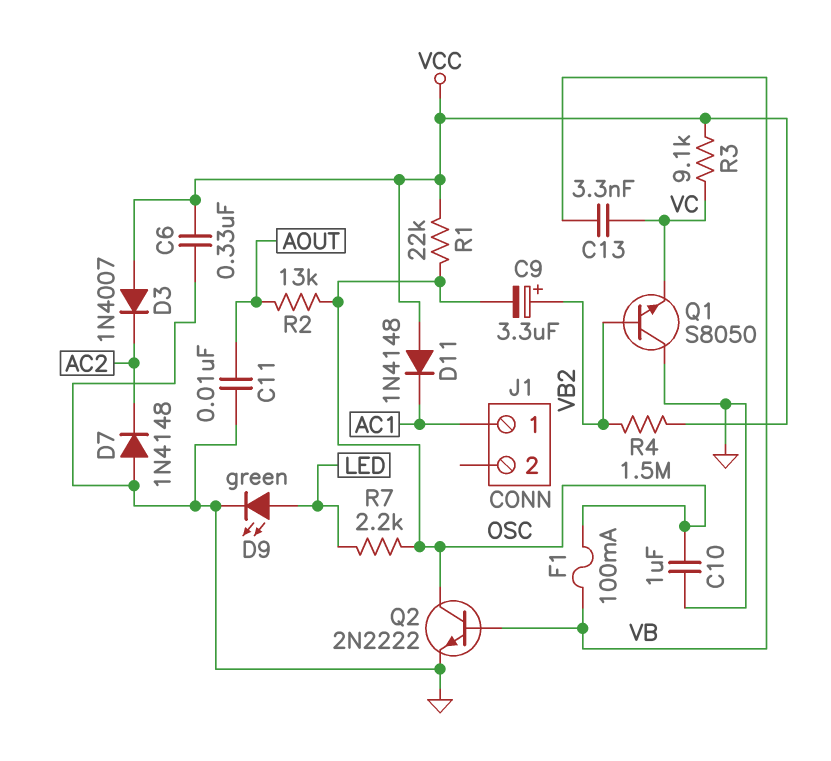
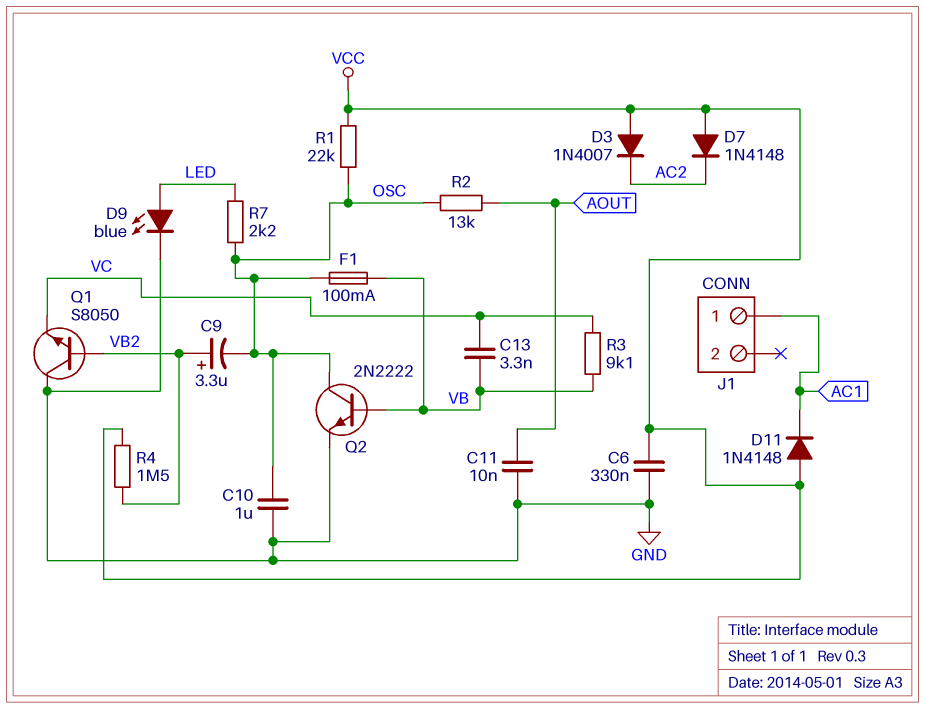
D7: diode 1N4148 (A GND, K AC2) -> diode 1N4148 (A VCC, K AC2)
D9: LED green (A LED, K GND) -> LED blue (A LED, K GND)
R3: 9.1k (VC, VCC) -> 9.1k (VB, VC)

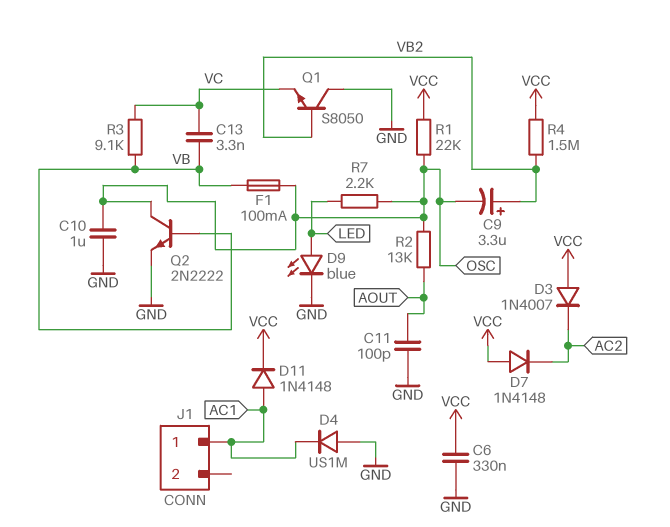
C11: 10nF (AOUT, GND) -> 100pF (AOUT, GND)
D4: none -> diode US1M (A GND, K AC1)
D11: diode 1N4148 (A VCC, K AC1) -> diode 1N4148 (A AC1, K VCC)

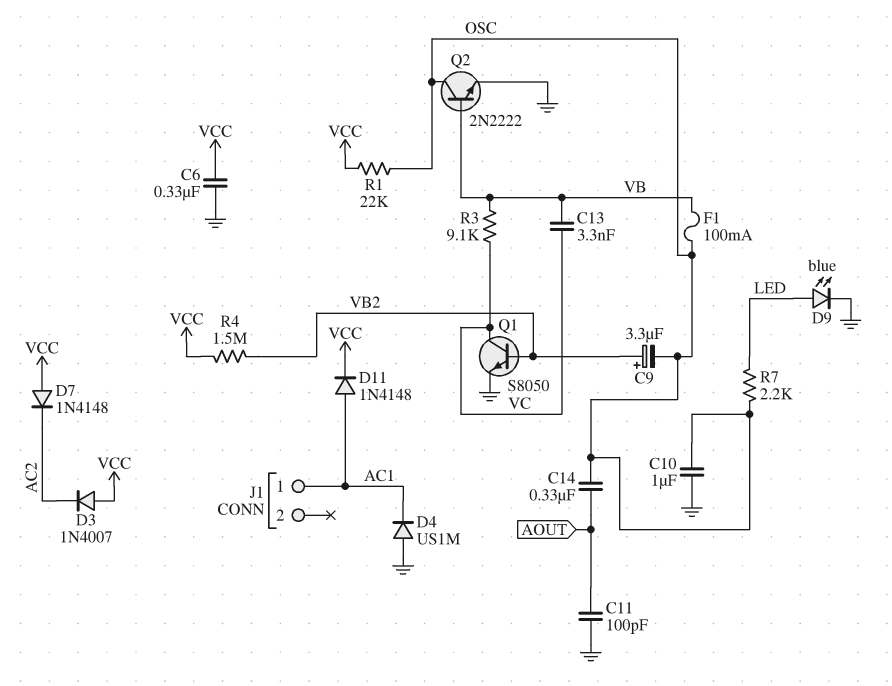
C14: none -> 330nF (AOUT, OSC)
Q1: NPN S8050 (B VB2, C GND, E VC) -> NPN S8050 (B VB2, C VC, E GND)
R2: 13k (AOUT, OSC) -> none

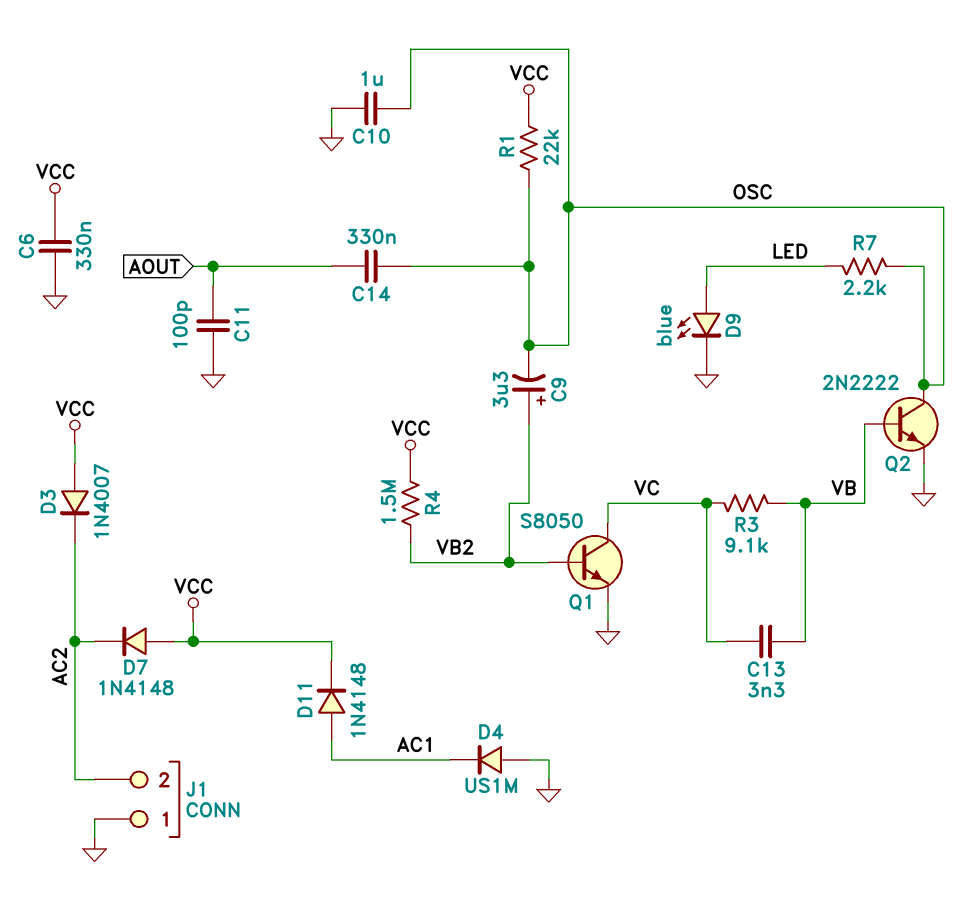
F1: 100mA (OSC, VB) -> none
J1 pin 1: AC1 -> GND
J1 pin 2: none -> AC2

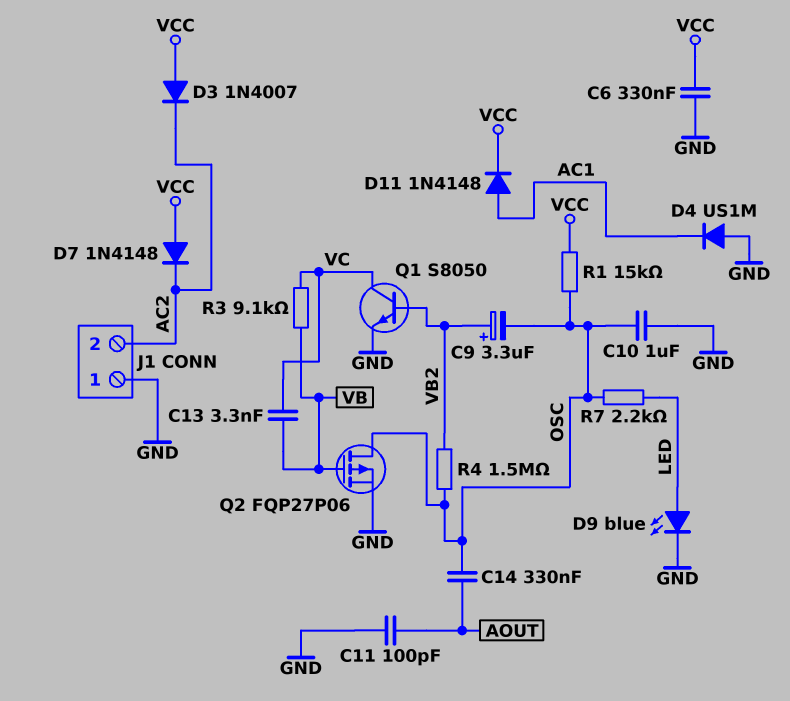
Q2: NPN 2N2222 (B VB, C OSC, E GND) -> PMOS FQP27P06 (G VB, D OSC, S GND)
R1: 22k (OSC, VCC) -> 15k (OSC, VCC)
R4: 1.5M (VB2, VCC) -> 1.5M (OSC, VB2)

